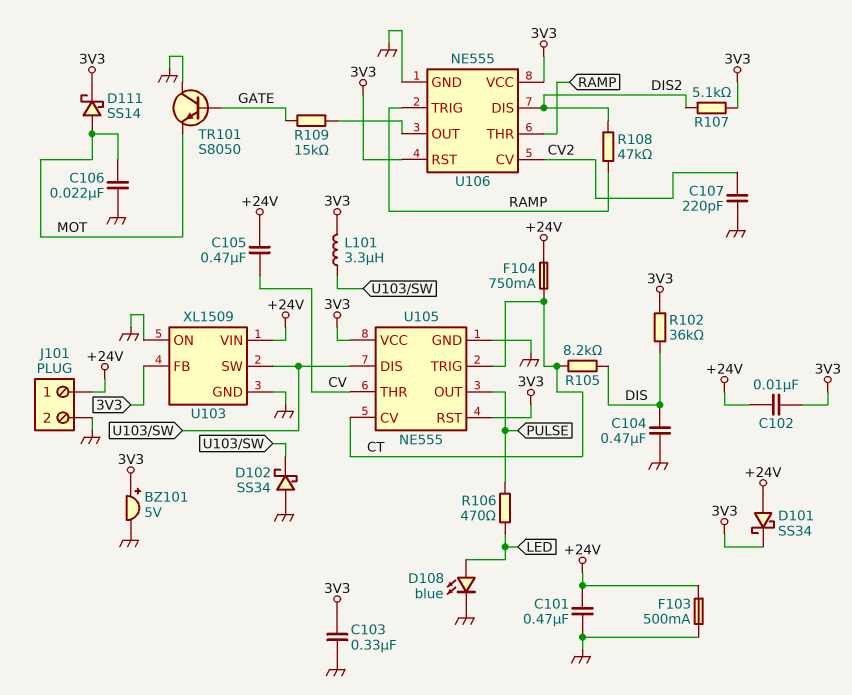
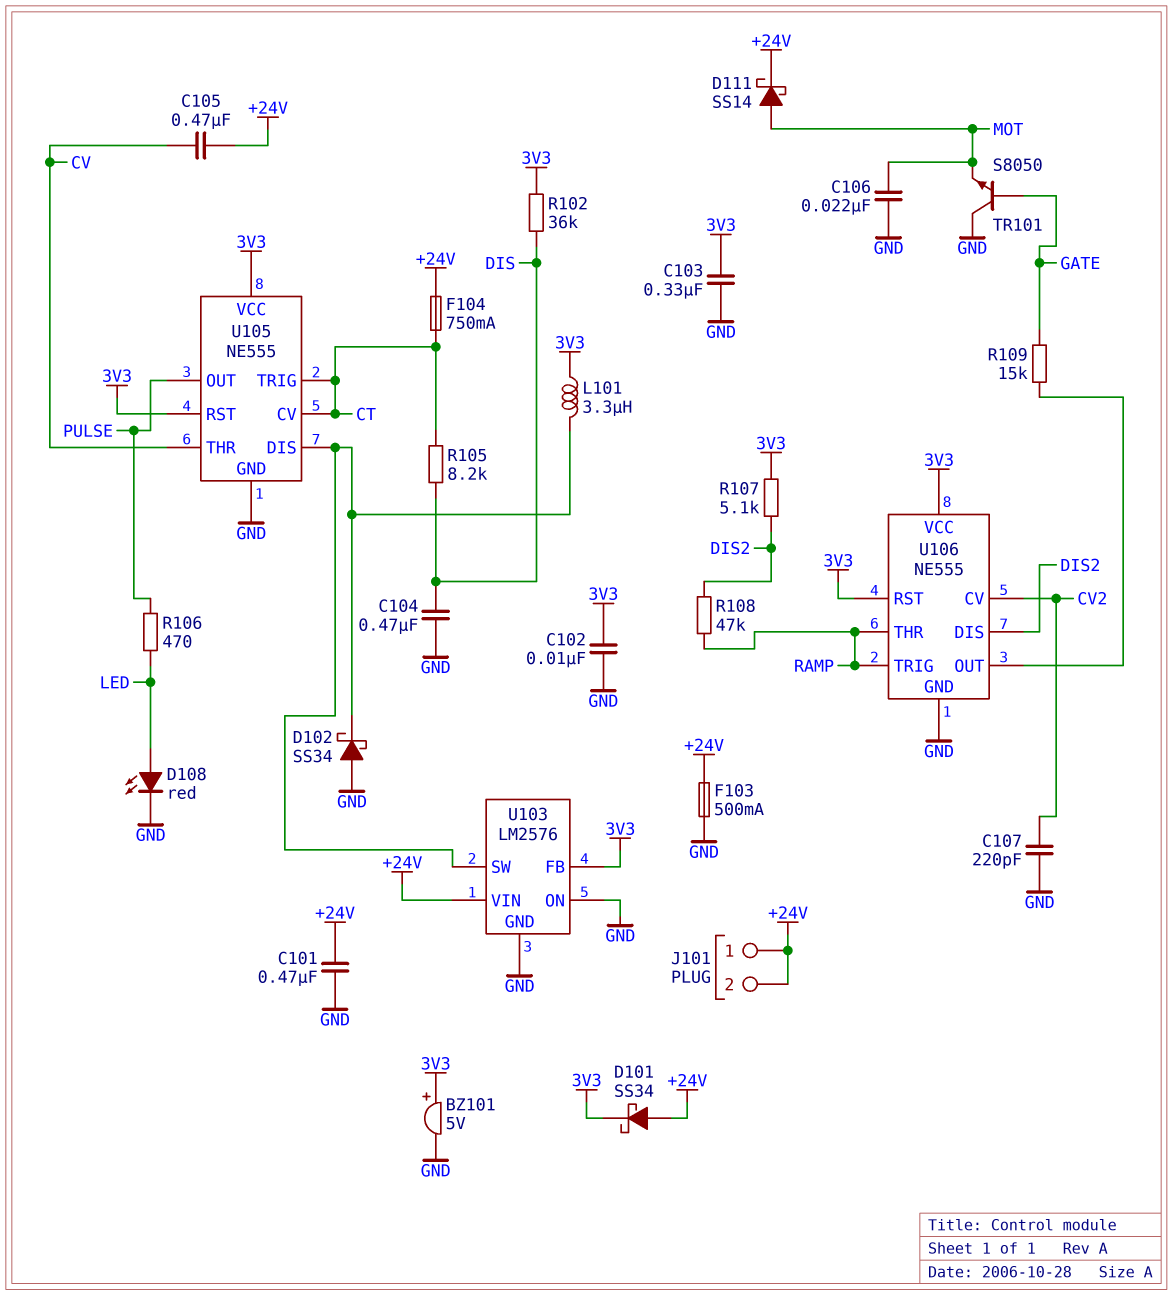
C102: 10nF (+24V, 3V3) -> 10nF (3V3, GND)
D108: LED blue (A LED, K GND) -> LED red (A LED, K GND)
D111: schottky SS14 (A MOT, K 3V3) -> schottky SS14 (A MOT, K +24V)
J101 pin 2: GND -> +24V
U103: XL1509 -> LM2576

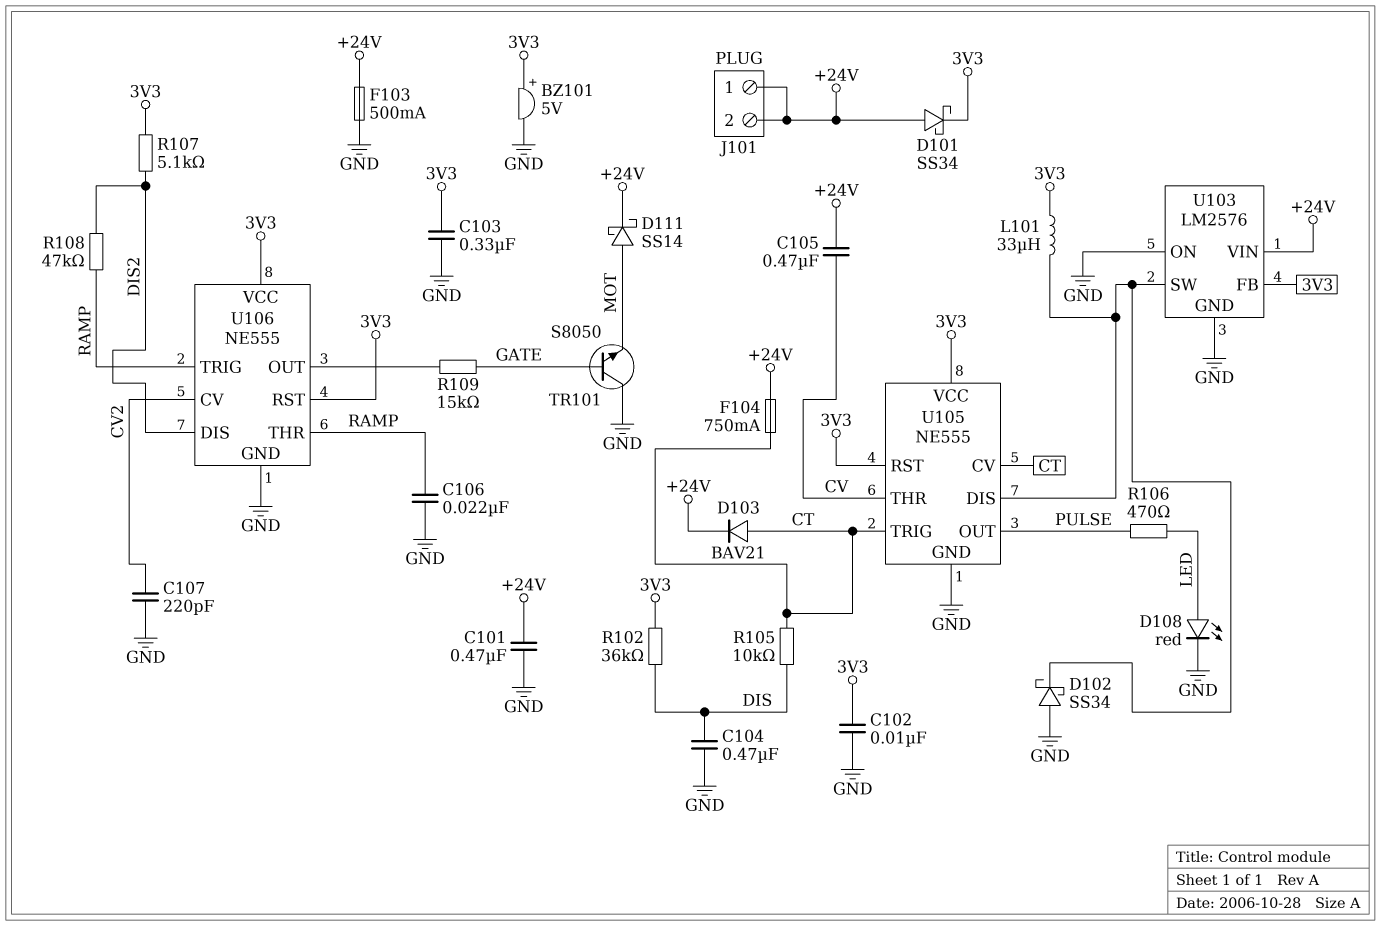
C106: 22nF (GND, MOT) -> 22nF (GND, RAMP)
D103: none -> diode BAV21 (A CT, K +24V)
L101: 3.3uH (3V3, U103/SW) -> 33uH (3V3, U103/SW)
R105: 8.2k (CT, DIS) -> 10k (CT, DIS)

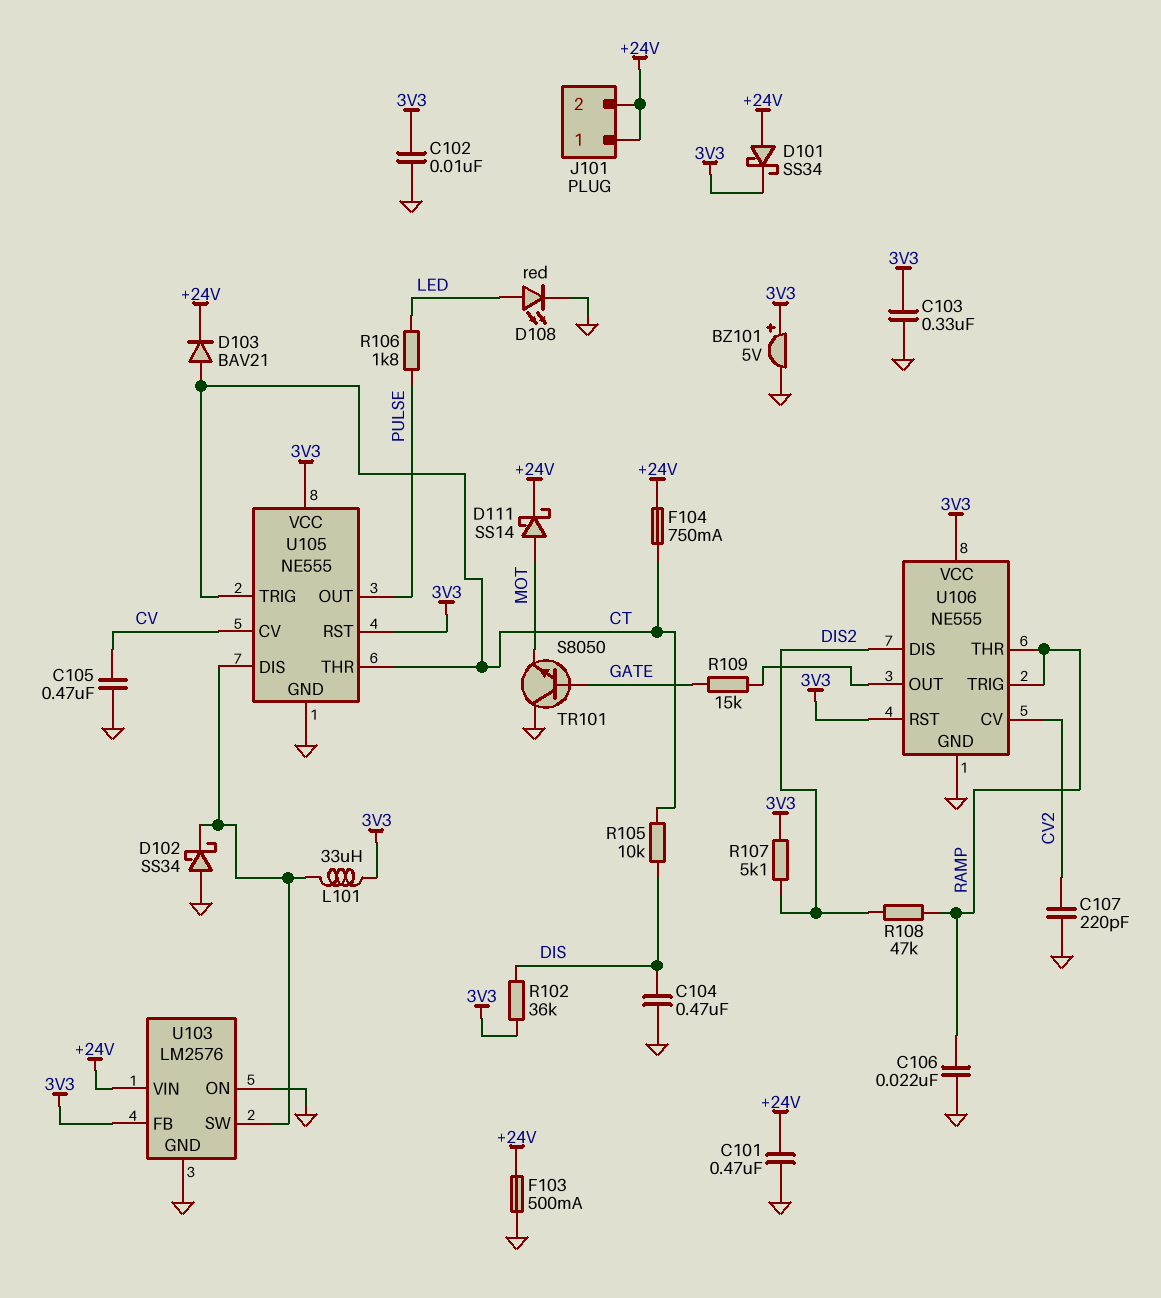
C105: 470nF (+24V, CV) -> 470nF (CV, GND)
R106: 470 (LED, PULSE) -> 1.8k (LED, PULSE)
U105 pin CV: CT -> CV
U105 pin THR: CV -> CT

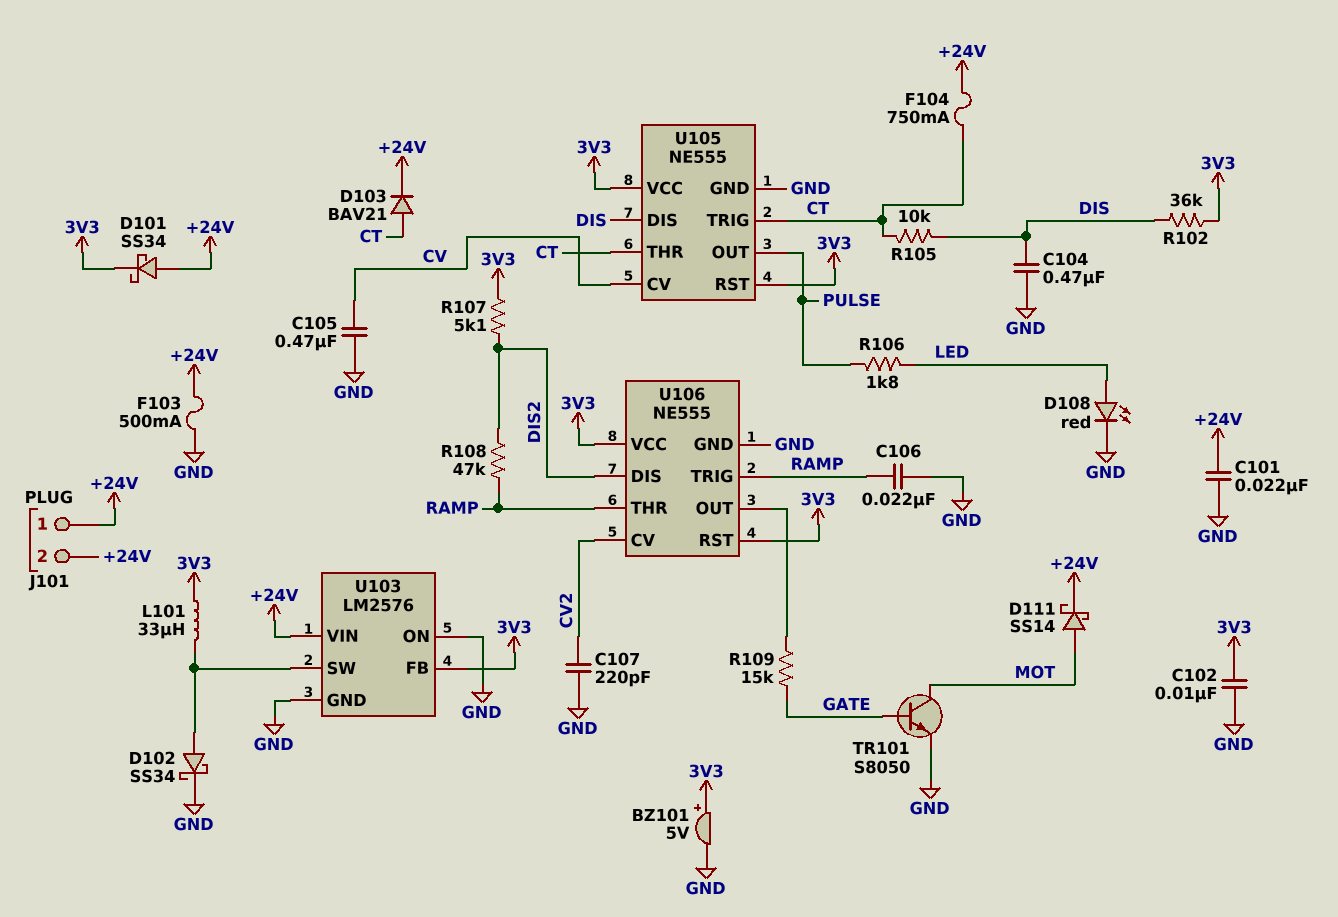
C101: 470nF (+24V, GND) -> 22nF (+24V, GND)
C103: 330nF (3V3, GND) -> none
D102: schottky SS34 (A GND, K U103/SW) -> schottky SS34 (A U103/SW, K GND)
TR101: NPN S8050 (B GATE, C GND, E MOT) -> NPN S8050 (B GATE, C MOT, E GND)
U105 pin DIS: U103/SW -> DIS

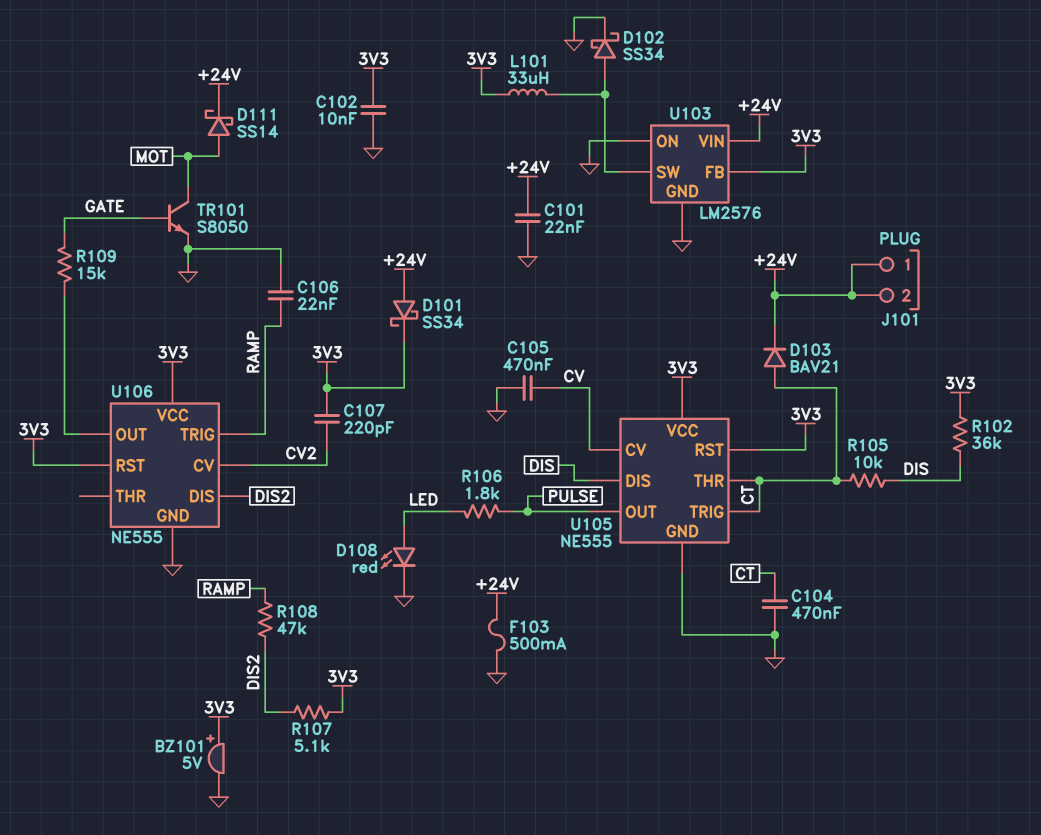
C104: 470nF (DIS, GND) -> 470nF (CT, GND)
C107: 220pF (CV2, GND) -> 220pF (3V3, CV2)
F104: 750mA (+24V, CT) -> none
U106 pin THR: RAMP -> none

